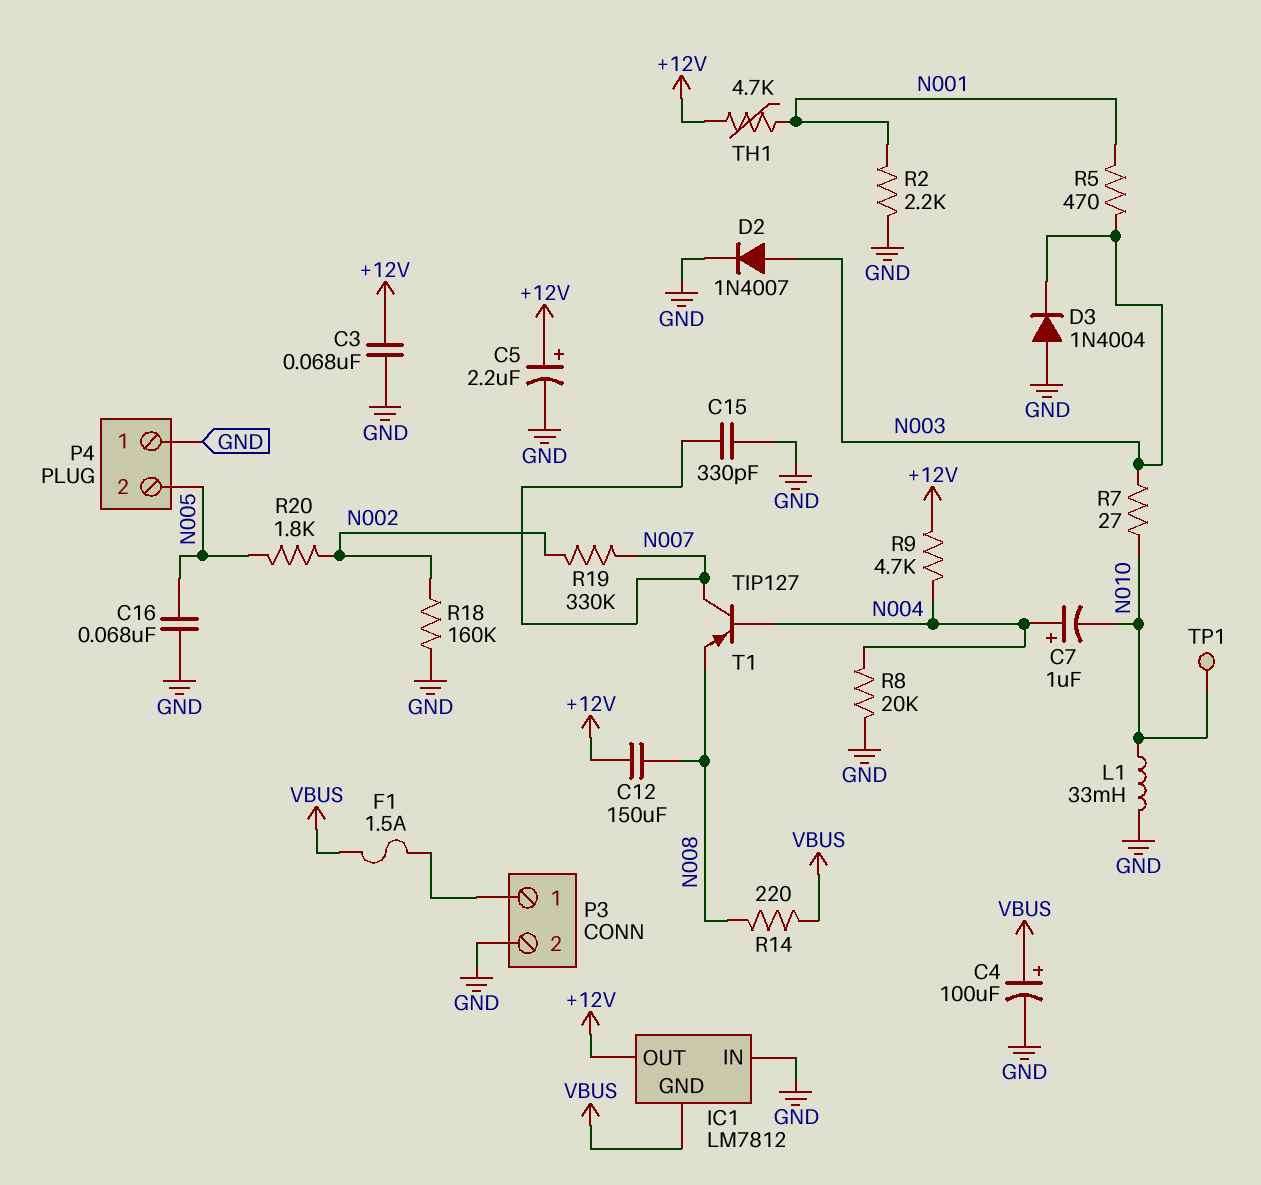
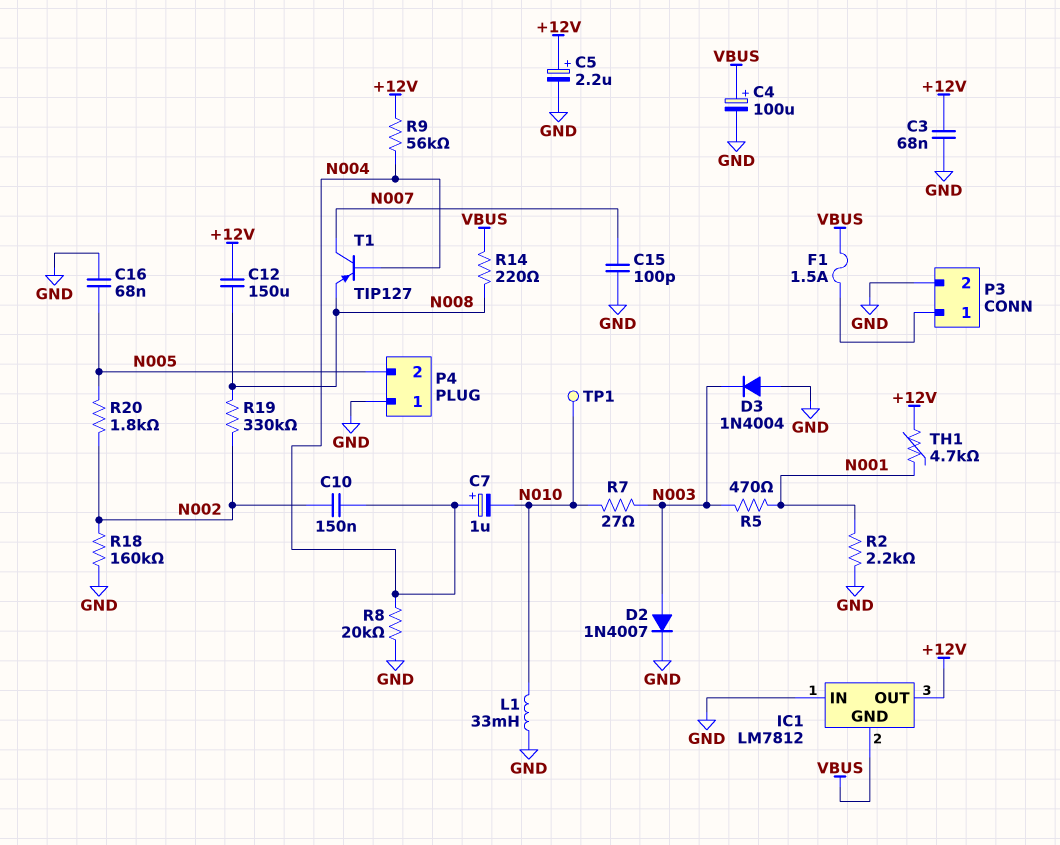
C10: none -> 150nF (N002, N004)
C15: 330pF (GND, N007) -> 100pF (GND, N007)
R9: 4.7k (+12V, N004) -> 56k (+12V, N004)
R19: 330k (N002, N007) -> 330k (N002, N008)

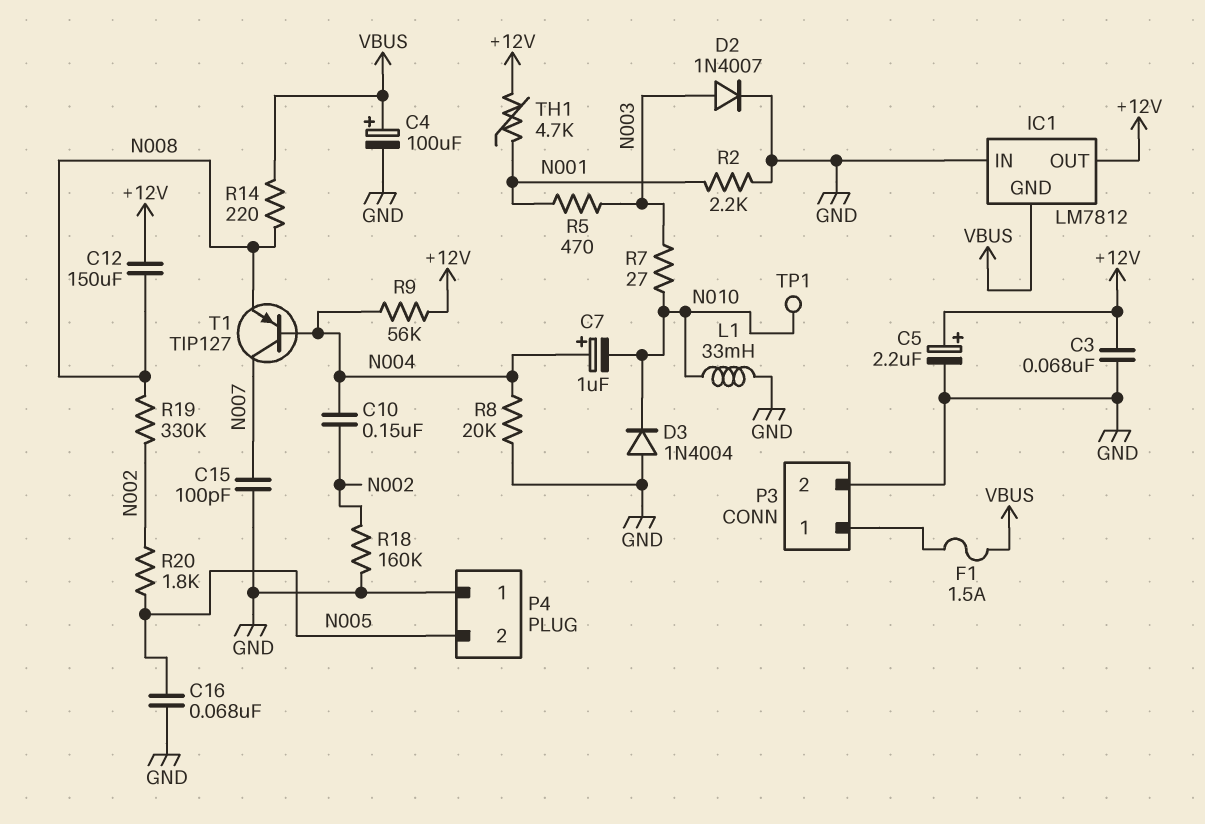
D3: diode 1N4004 (A GND, K N003) -> diode 1N4004 (A GND, K N010)

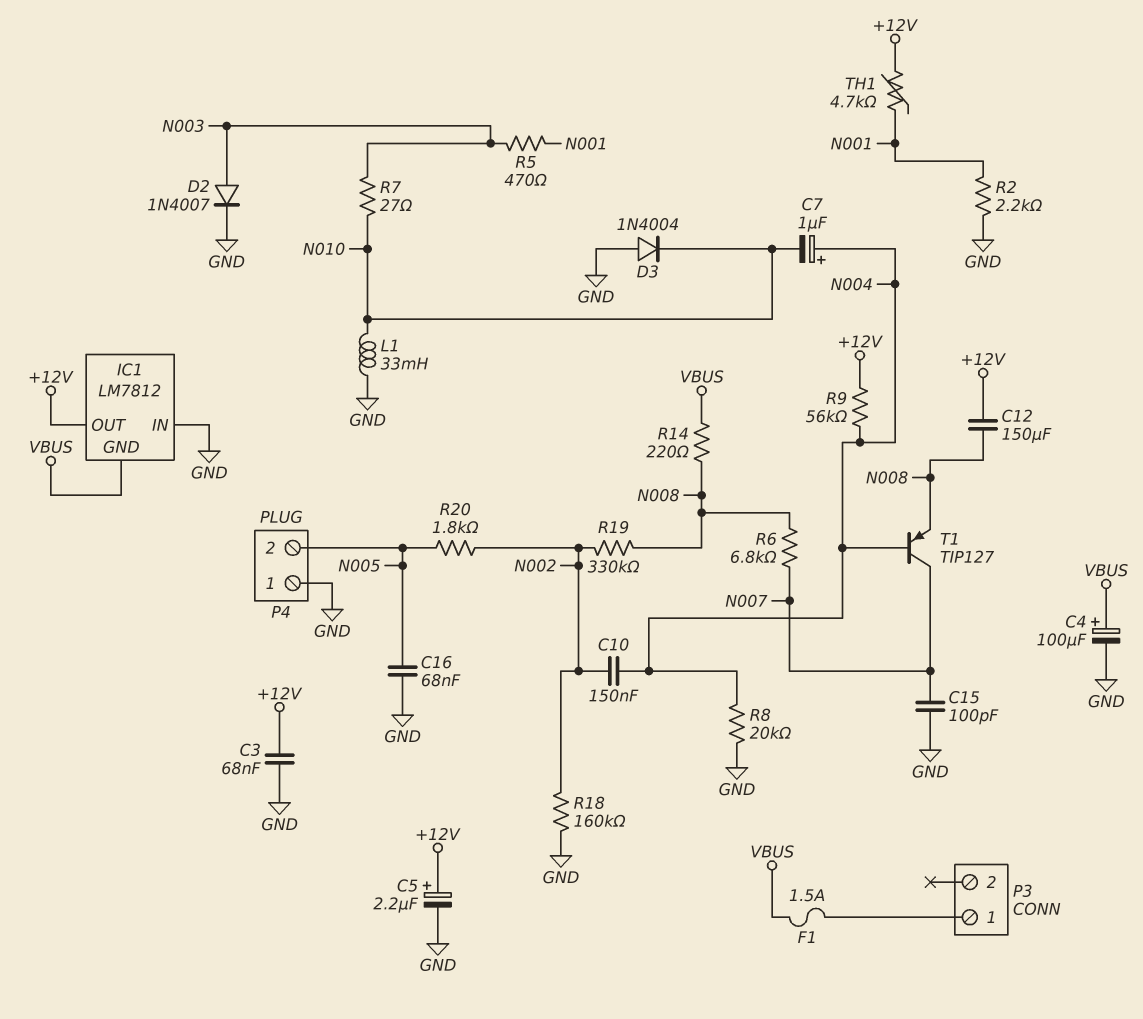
P3 pin 2: GND -> none
R6: none -> 6.8k (N007, N008)
TP1: test point (N010) -> none

